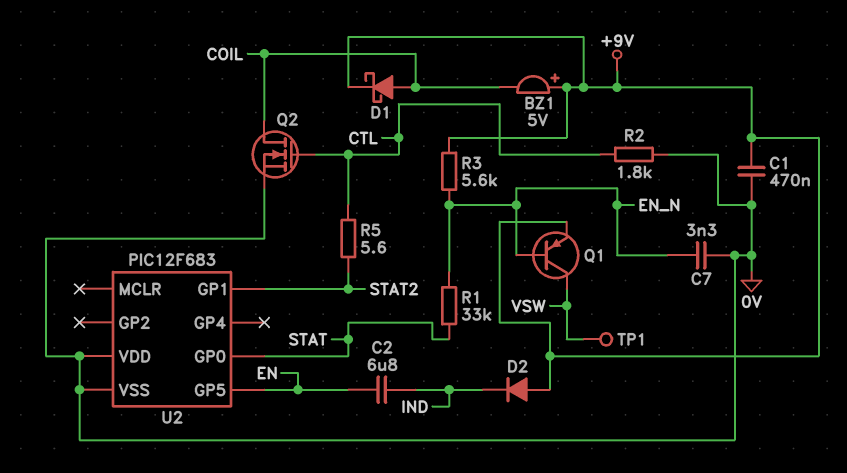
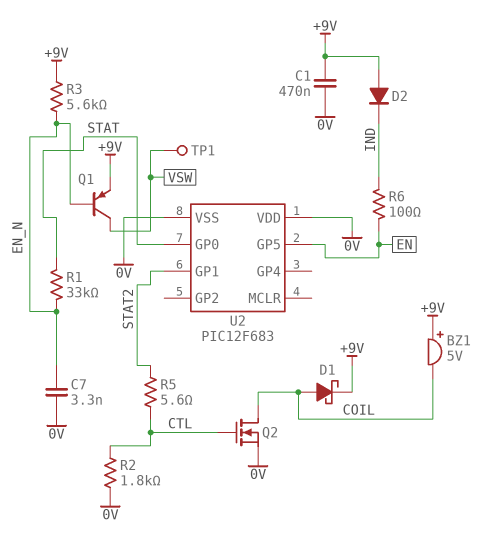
C2: 6.8uF (EN, IND) -> none
R6: none -> 100 (EN, IND)

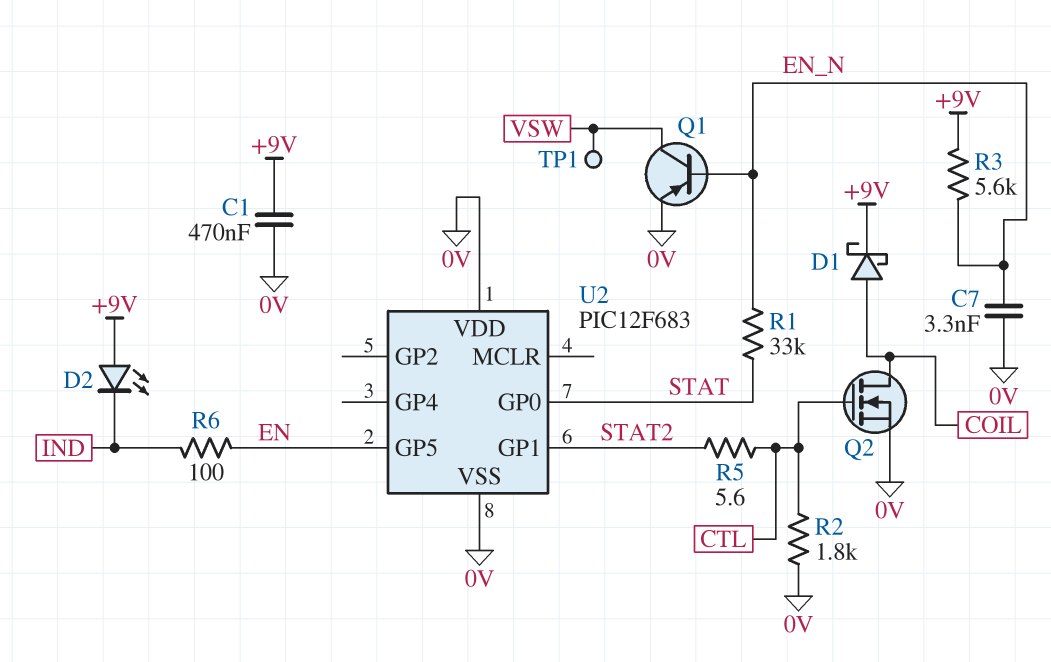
BZ1: buzzer 5V (plus +9V, minus COIL) -> none
D2: diode (A +9V, K IND) -> LED (A +9V, K IND)
Q1: PNP (B EN_N, C VSW, E +9V) -> PNP (B EN_N, C VSW, E 0V)

